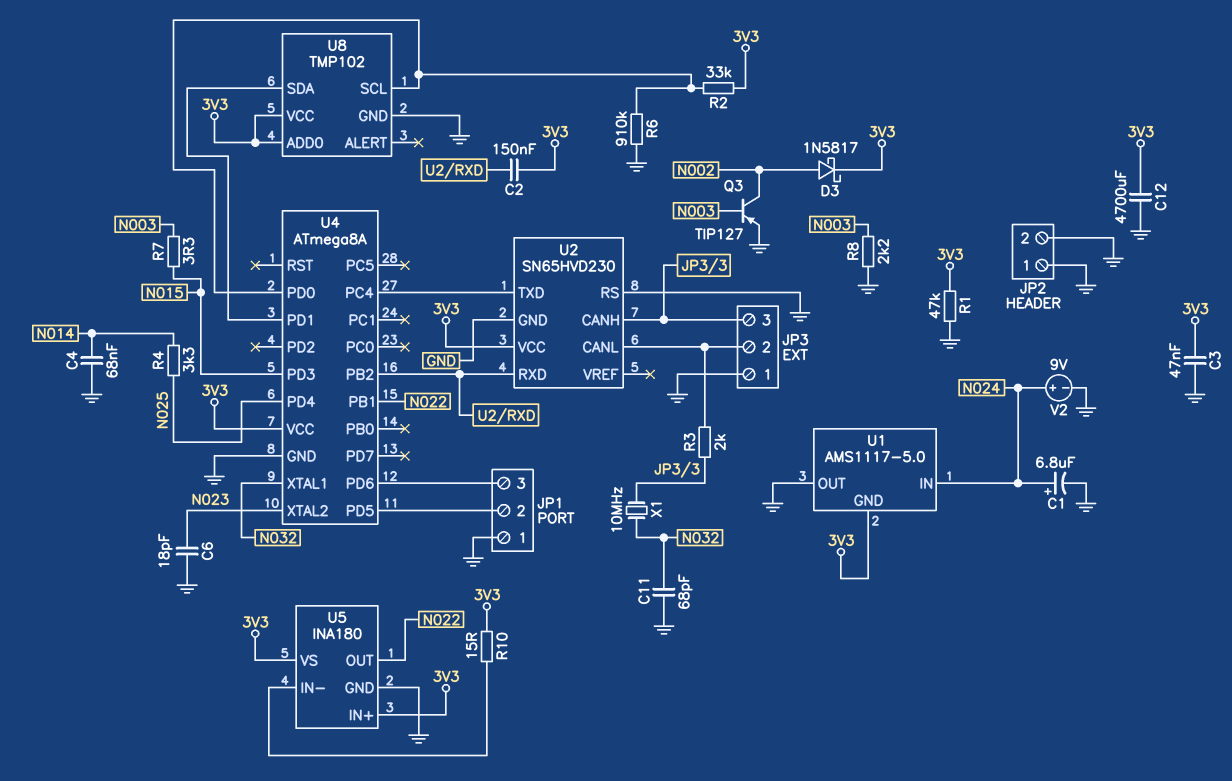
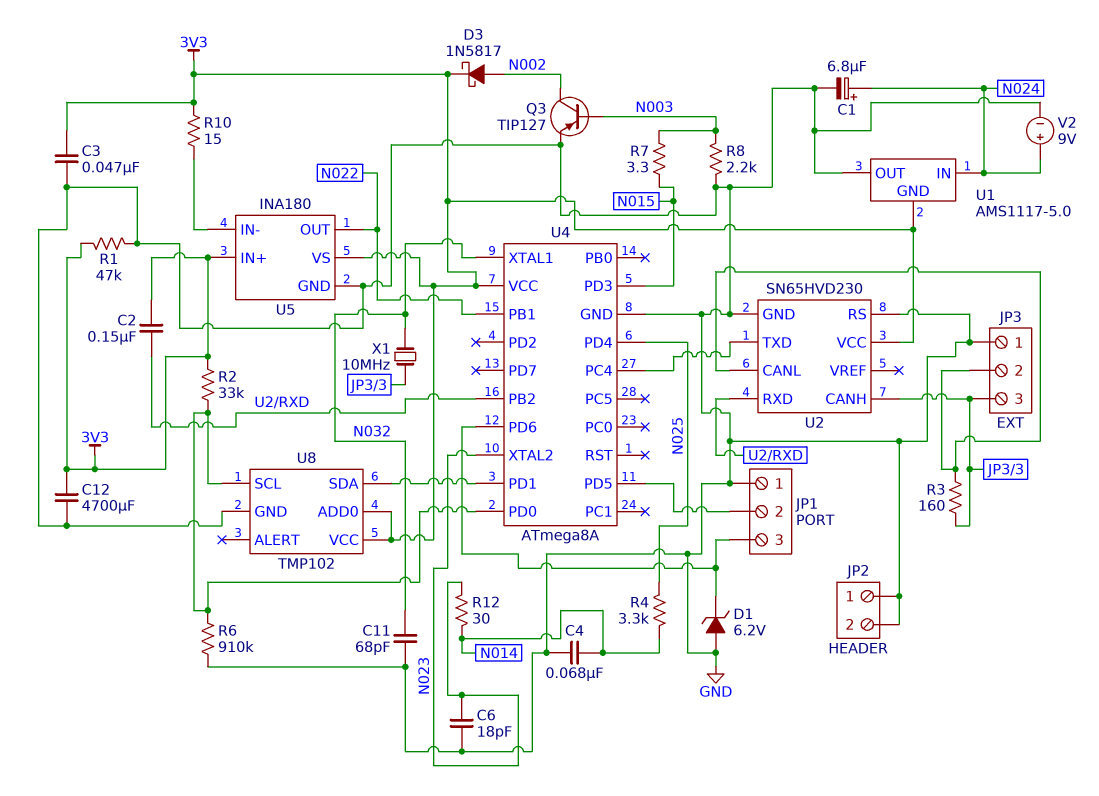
D1: none -> zener 6.2V (A GND, K JP1/3)
R3: 2k (JP3/2, JP3/3) -> 160 (JP3/2, JP3/3)
R12: none -> 30 (N014, N023)

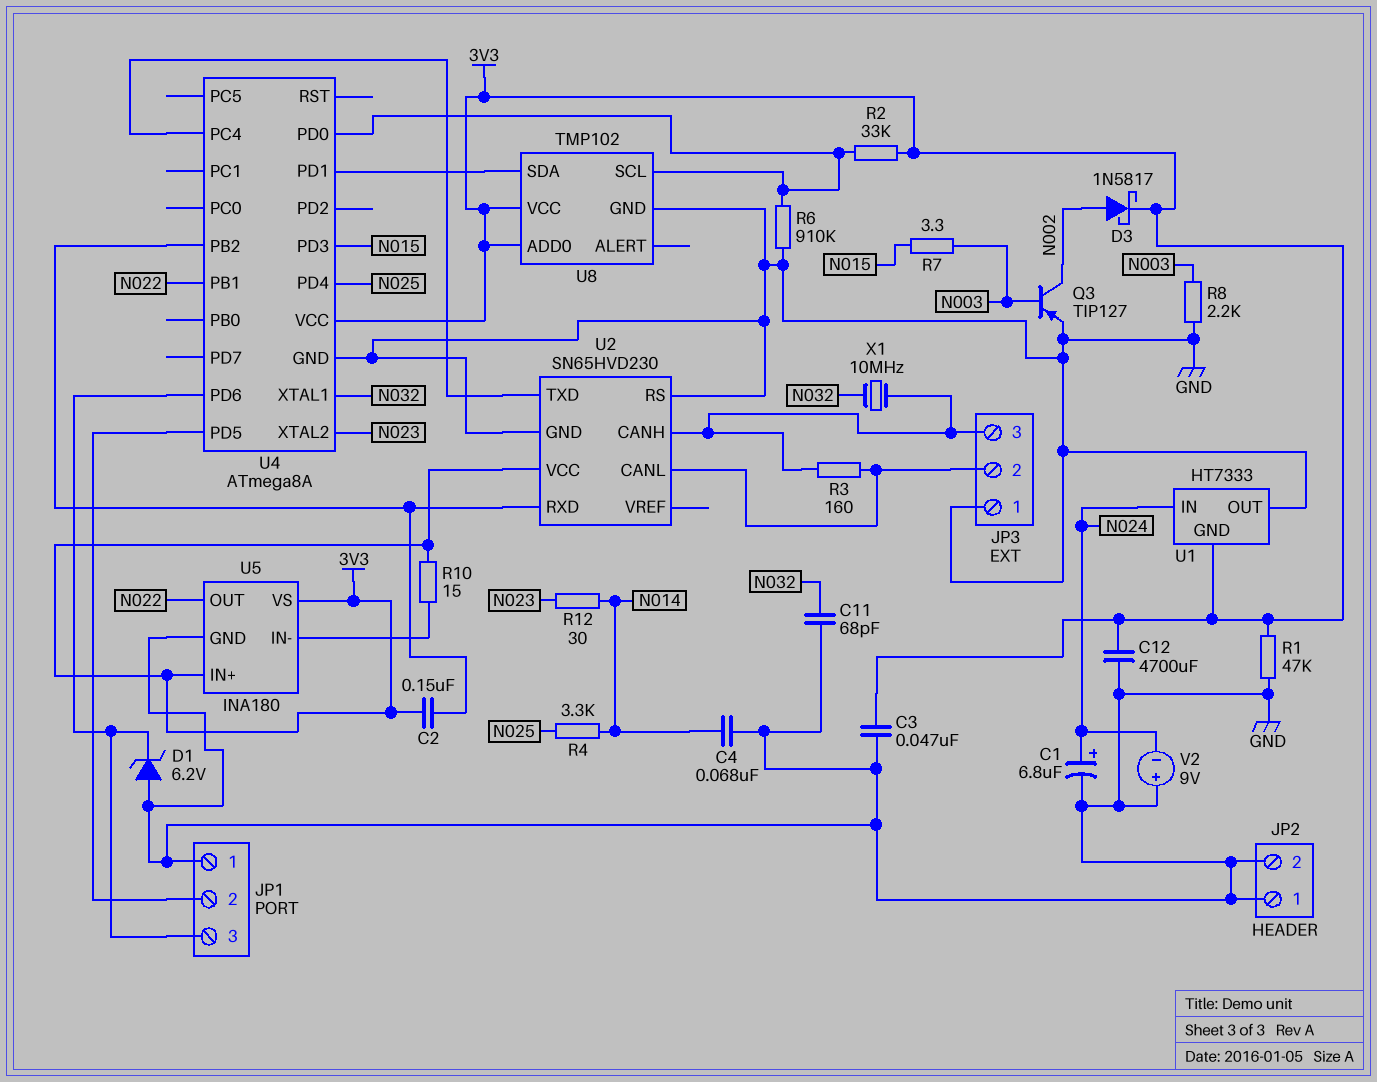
C6: 18pF (GND, N023) -> none
U1: AMS1117-5.0 -> HT7333
V2: 9V (plus N024, minus GND) -> 9V (plus GND, minus N024)

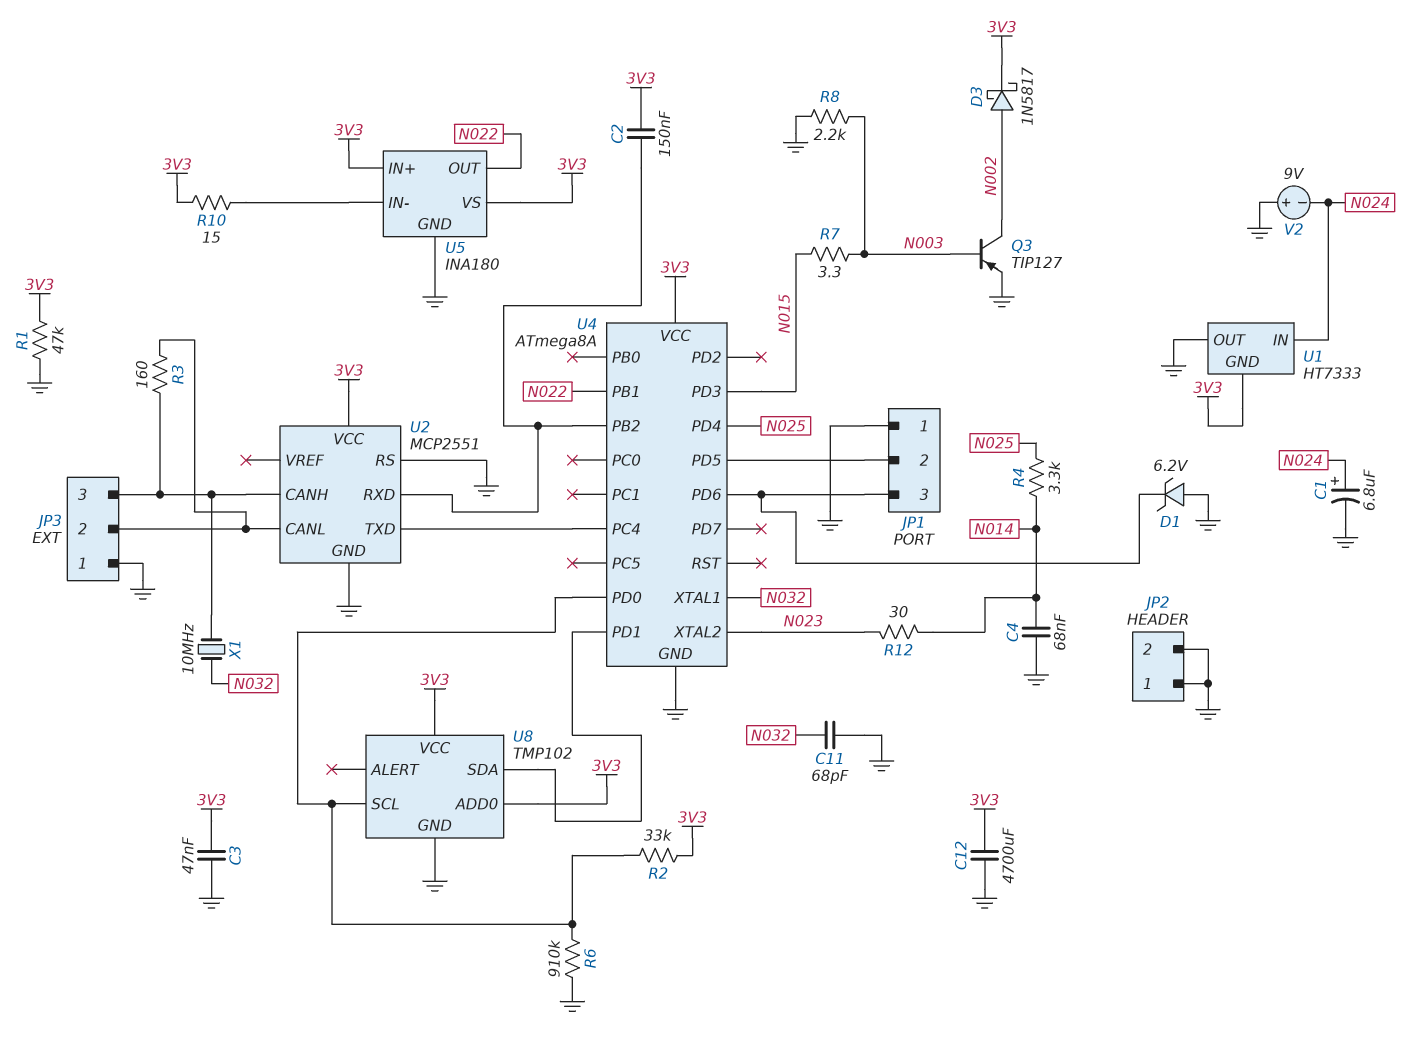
U2: SN65HVD230 -> MCP2551

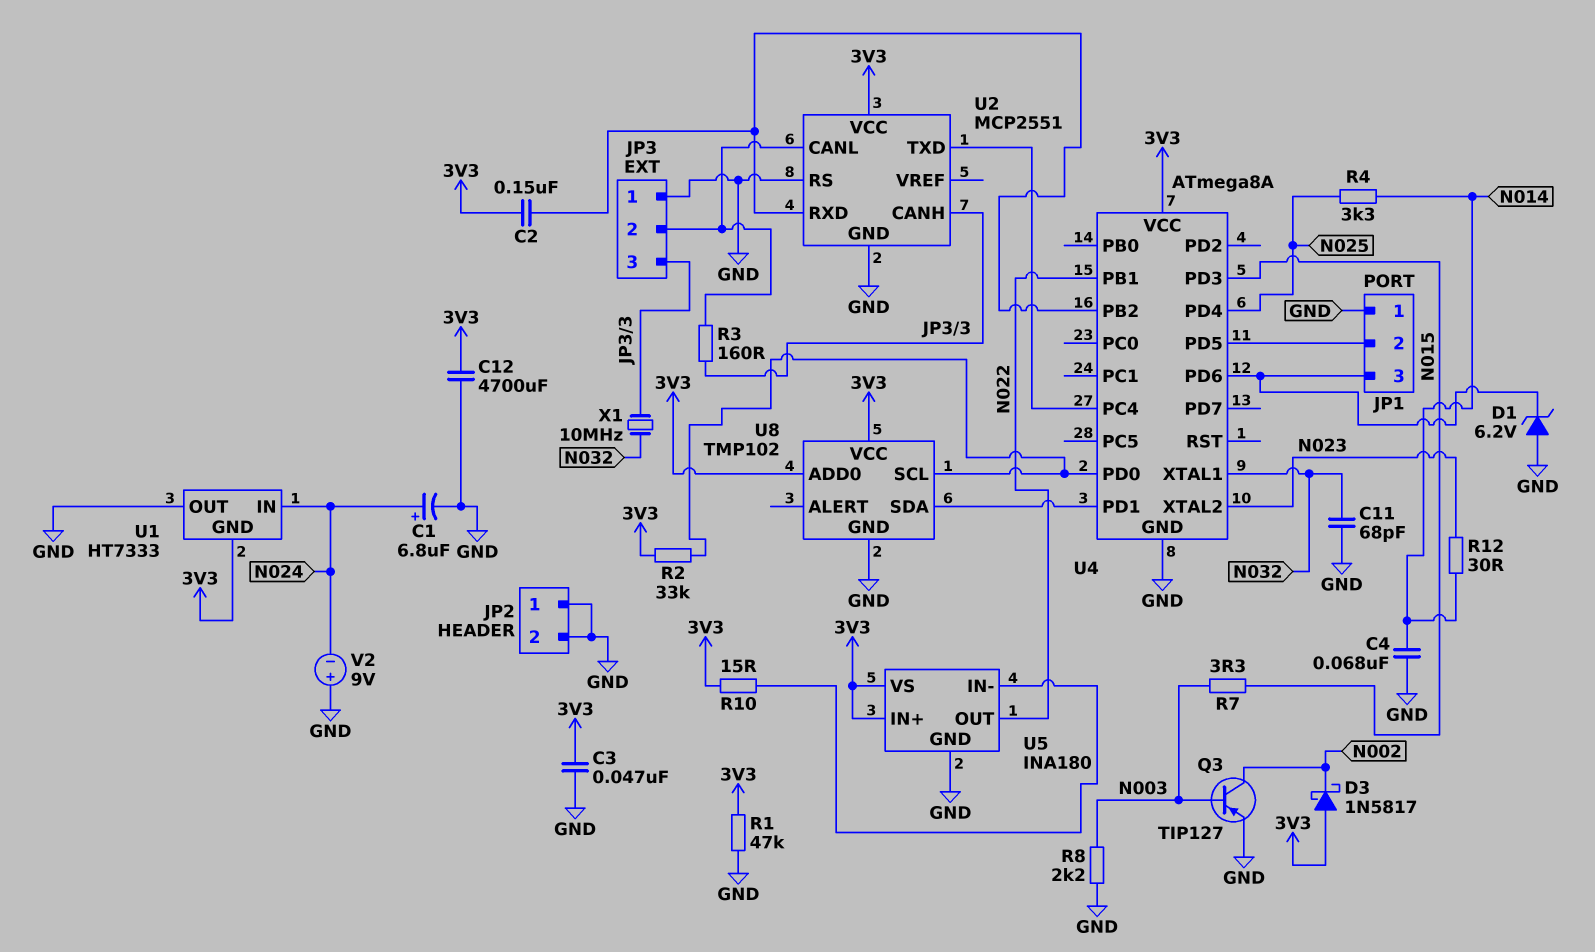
D3: schottky 1N5817 (A N002, K 3V3) -> schottky 1N5817 (A 3V3, K N002)
R6: 910k (GND, U4/PD0) -> none

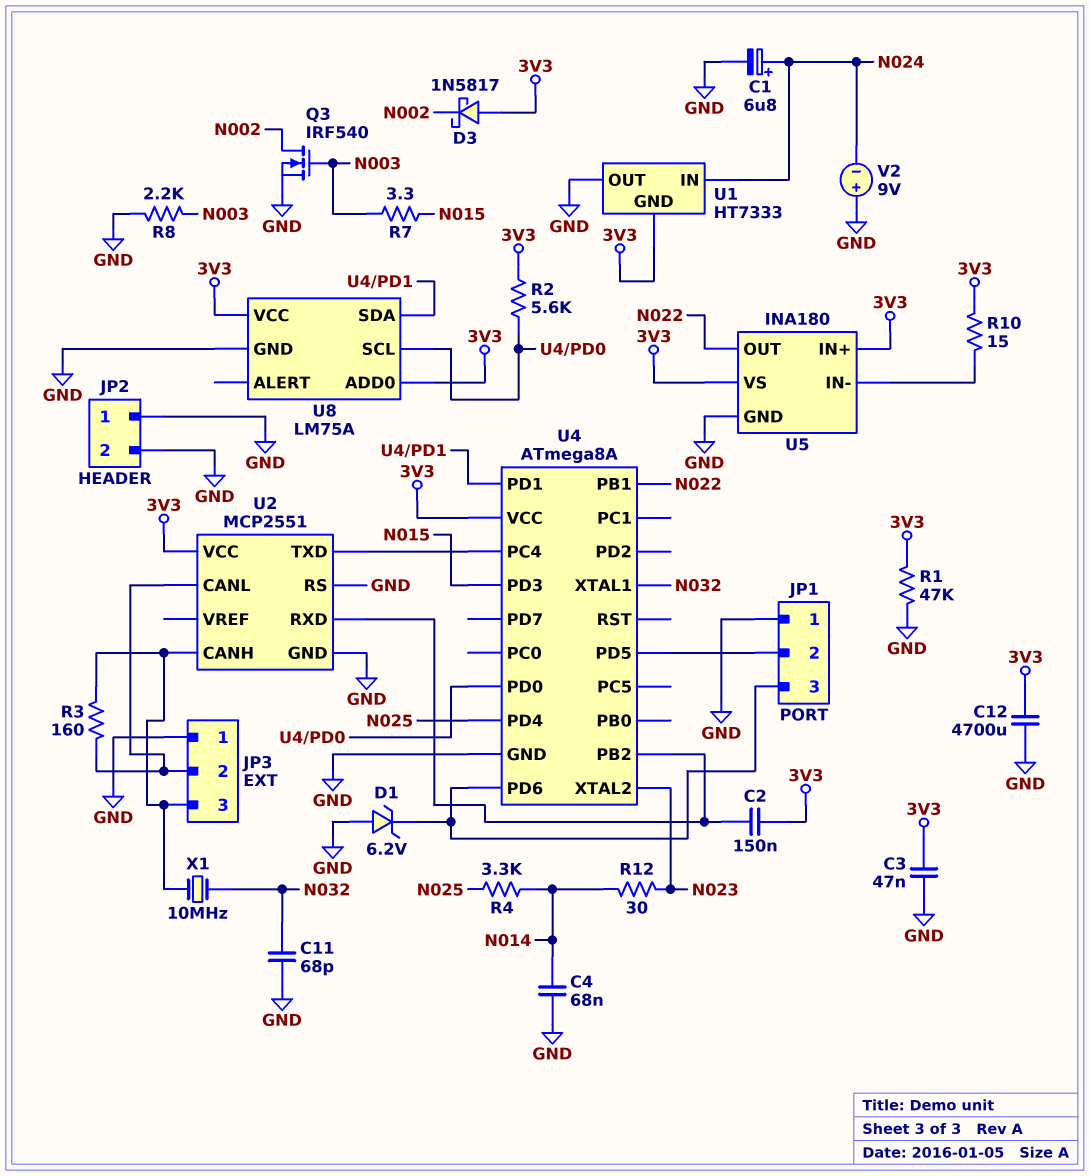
Q3: PNP TIP127 (B N003, C N002, E GND) -> NMOS IRF540 (G N003, D N002, S GND)
R2: 33k (3V3, U4/PD0) -> 5.6k (3V3, U4/PD0)
U8: TMP102 -> LM75A

